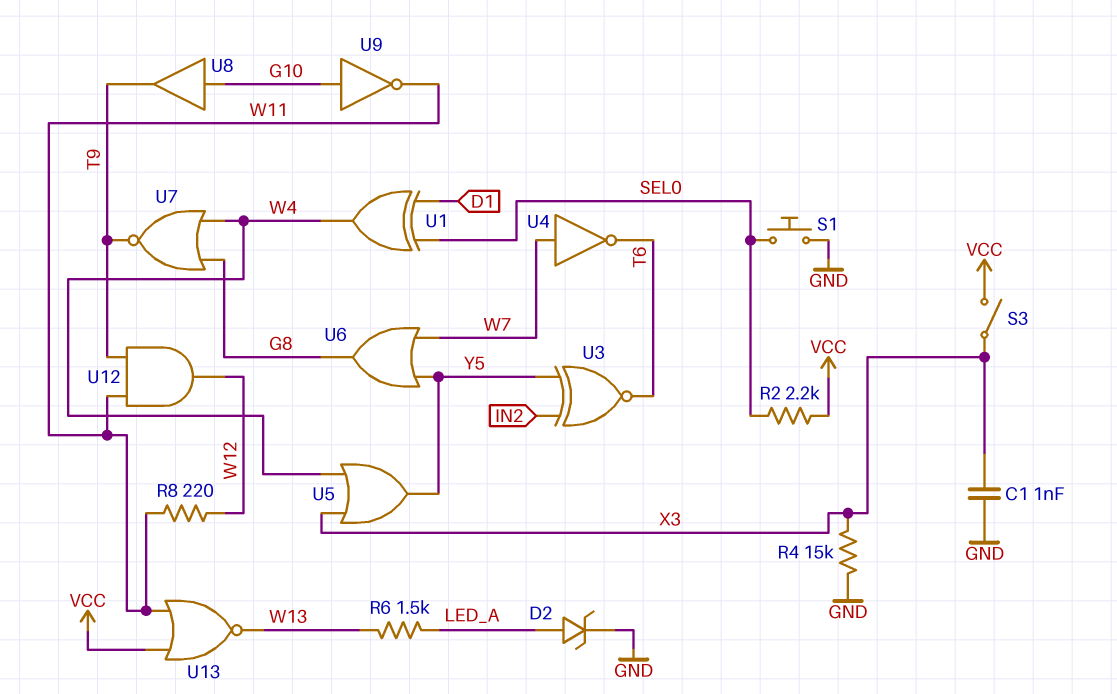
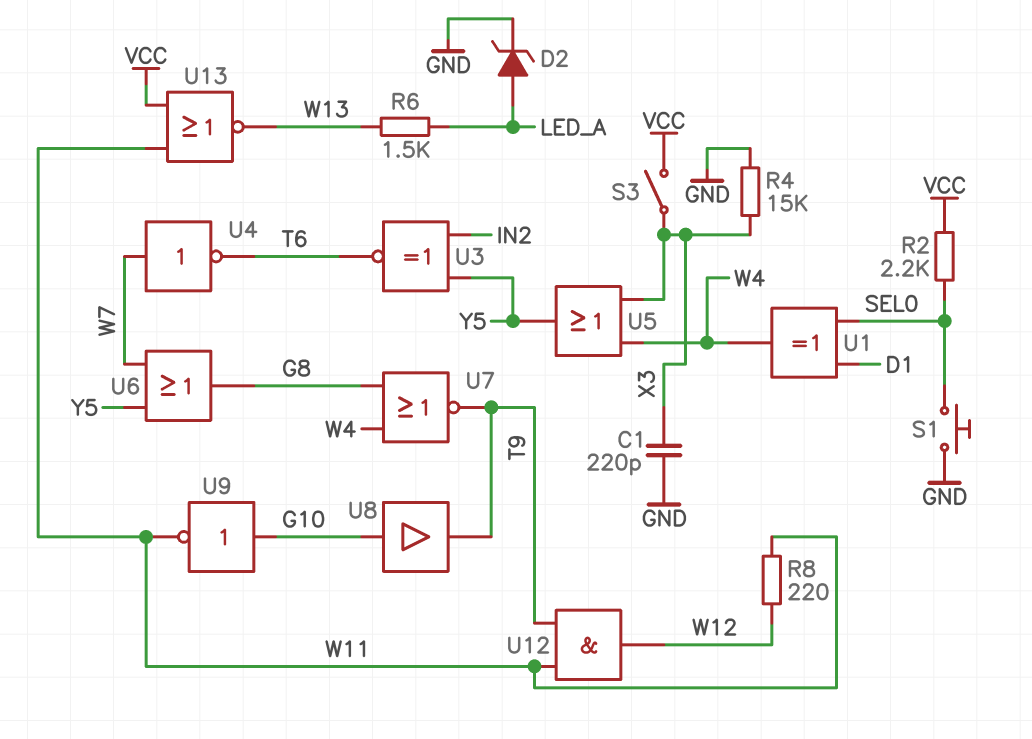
C1: 1nF (GND, X3) -> 220pF (GND, X3)

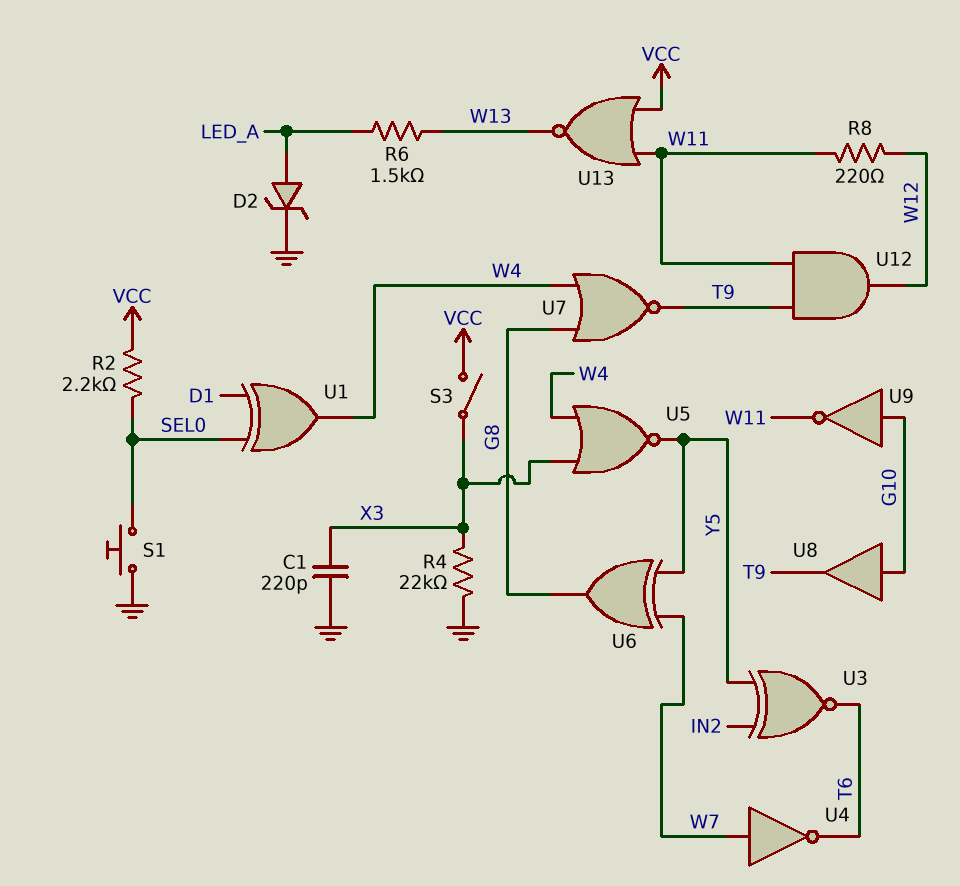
R4: 15k (GND, X3) -> 22k (GND, X3)
U5: OR (in W4, in X3, out Y5) -> NOR (in W4, in X3, out Y5)
U6: OR (in W7, in Y5, out G8) -> XOR (in W7, in Y5, out G8)

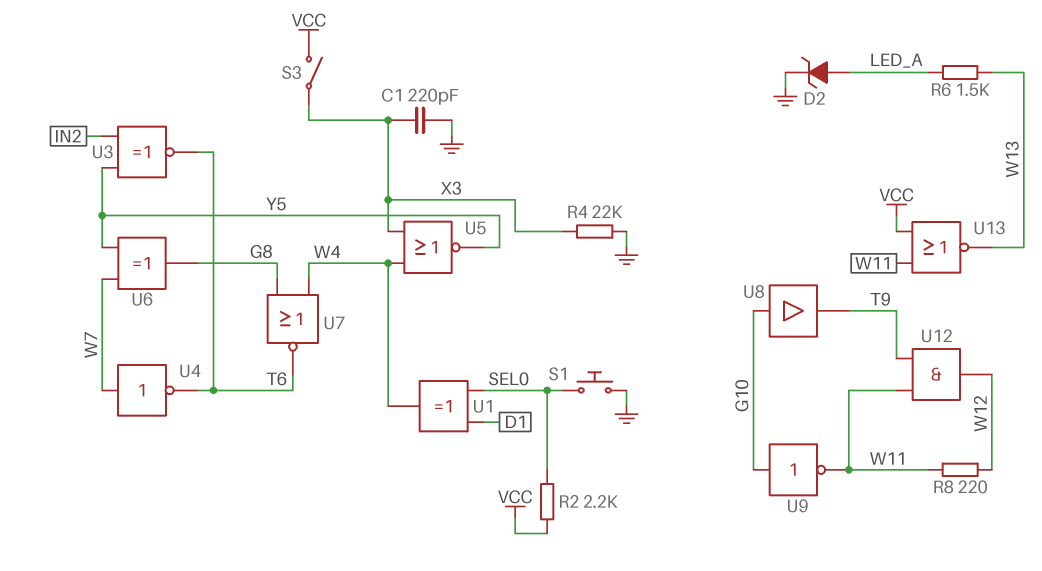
U7: NOR (in G8, in W4, out T9) -> NOR (in G8, in W4, out T6)

